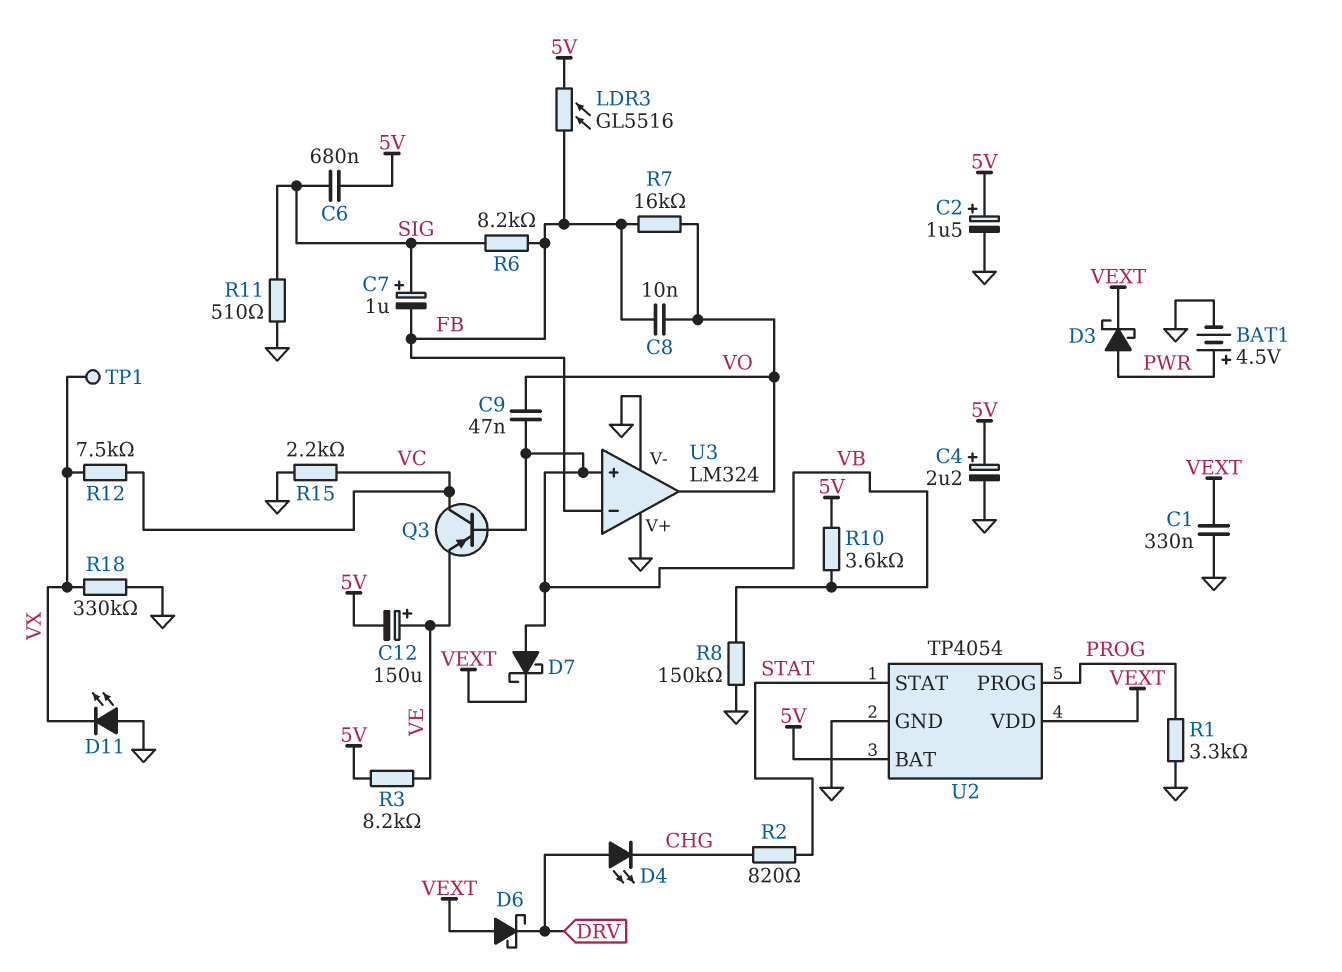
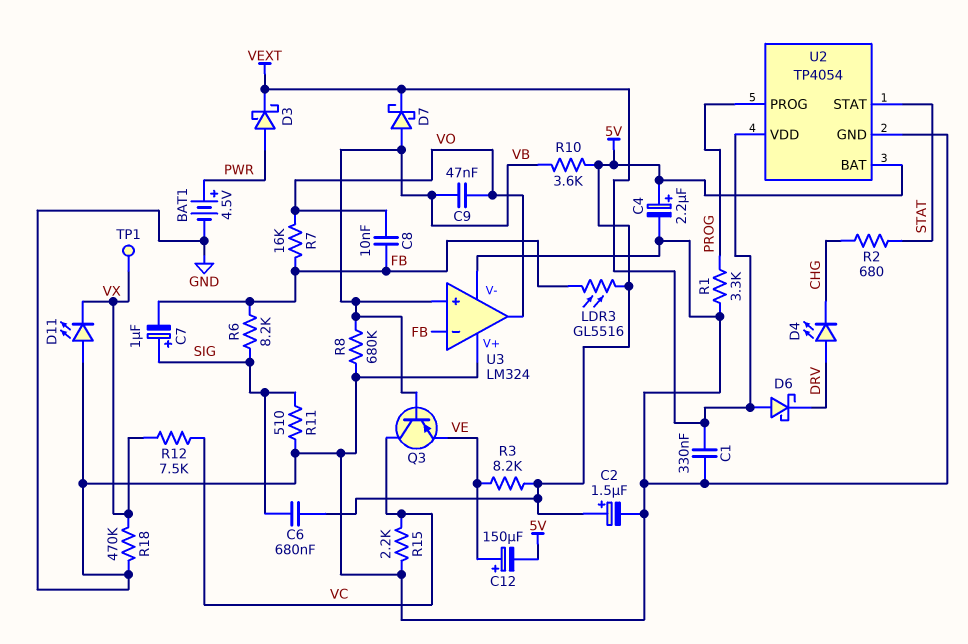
R2: 820 (CHG, STAT) -> 680 (CHG, STAT)
R8: 150k (GND, VB) -> 680k (GND, VB)
R18: 330k (GND, VX) -> 470k (GND, VX)

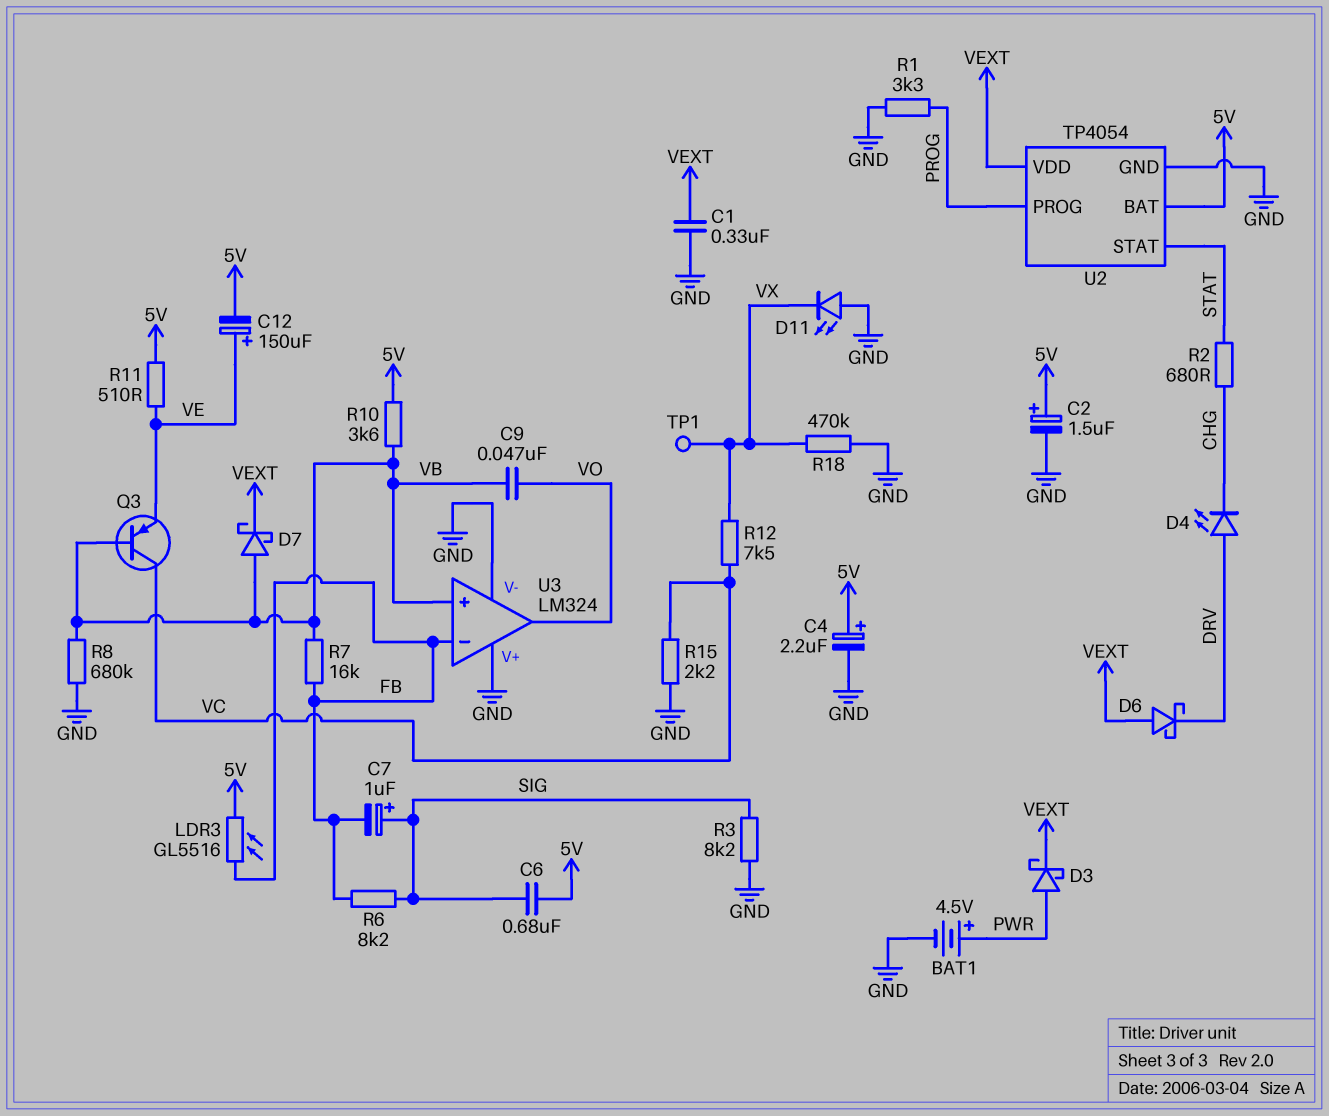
C8: 10nF (FB, VO) -> none
R3: 8.2k (5V, VE) -> 8.2k (GND, SIG)
R7: 16k (FB, VO) -> 16k (FB, VB)
R11: 510 (GND, SIG) -> 510 (5V, VE)

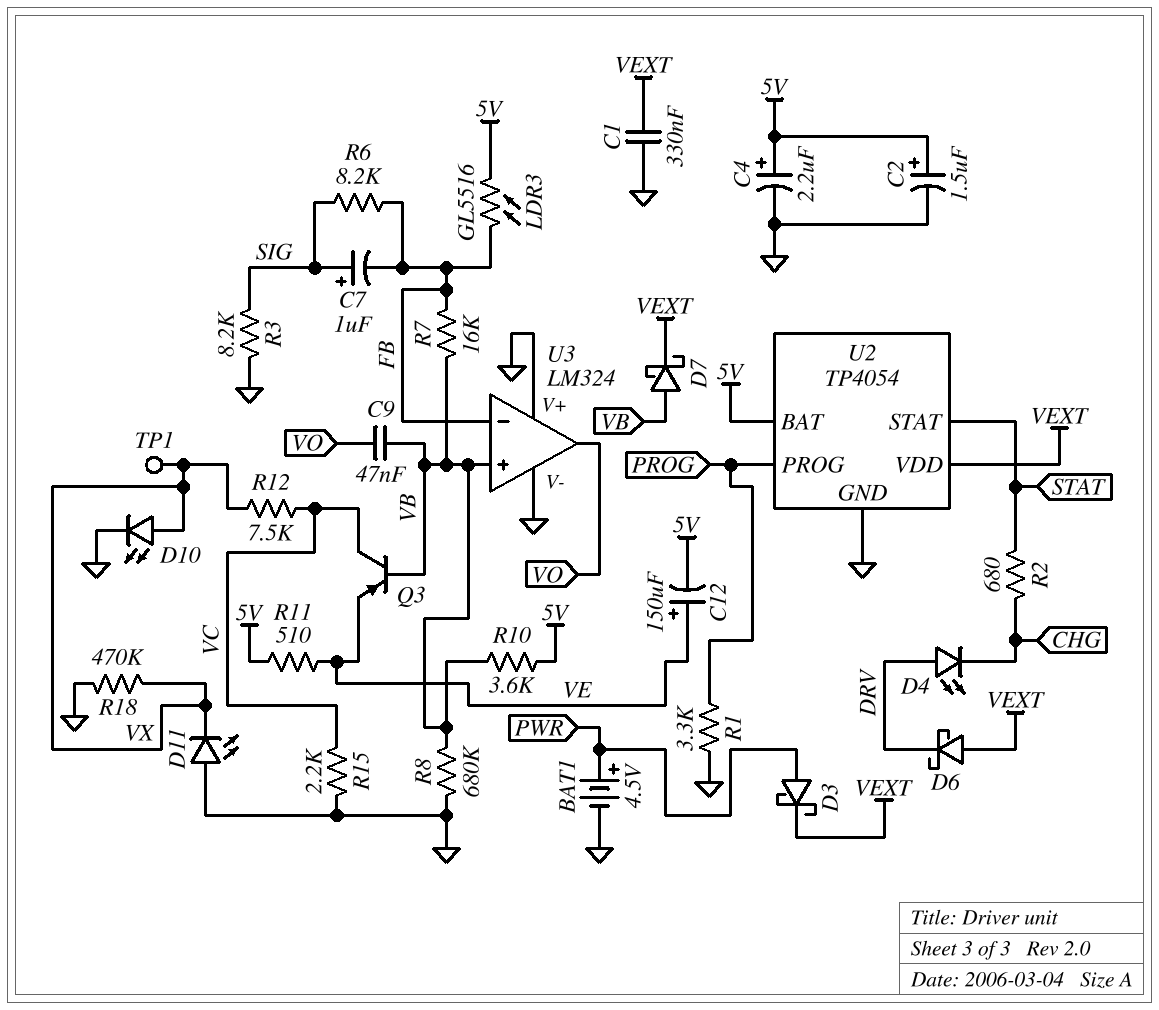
C6: 680nF (5V, SIG) -> none
D10: none -> LED (A VX, K GND)

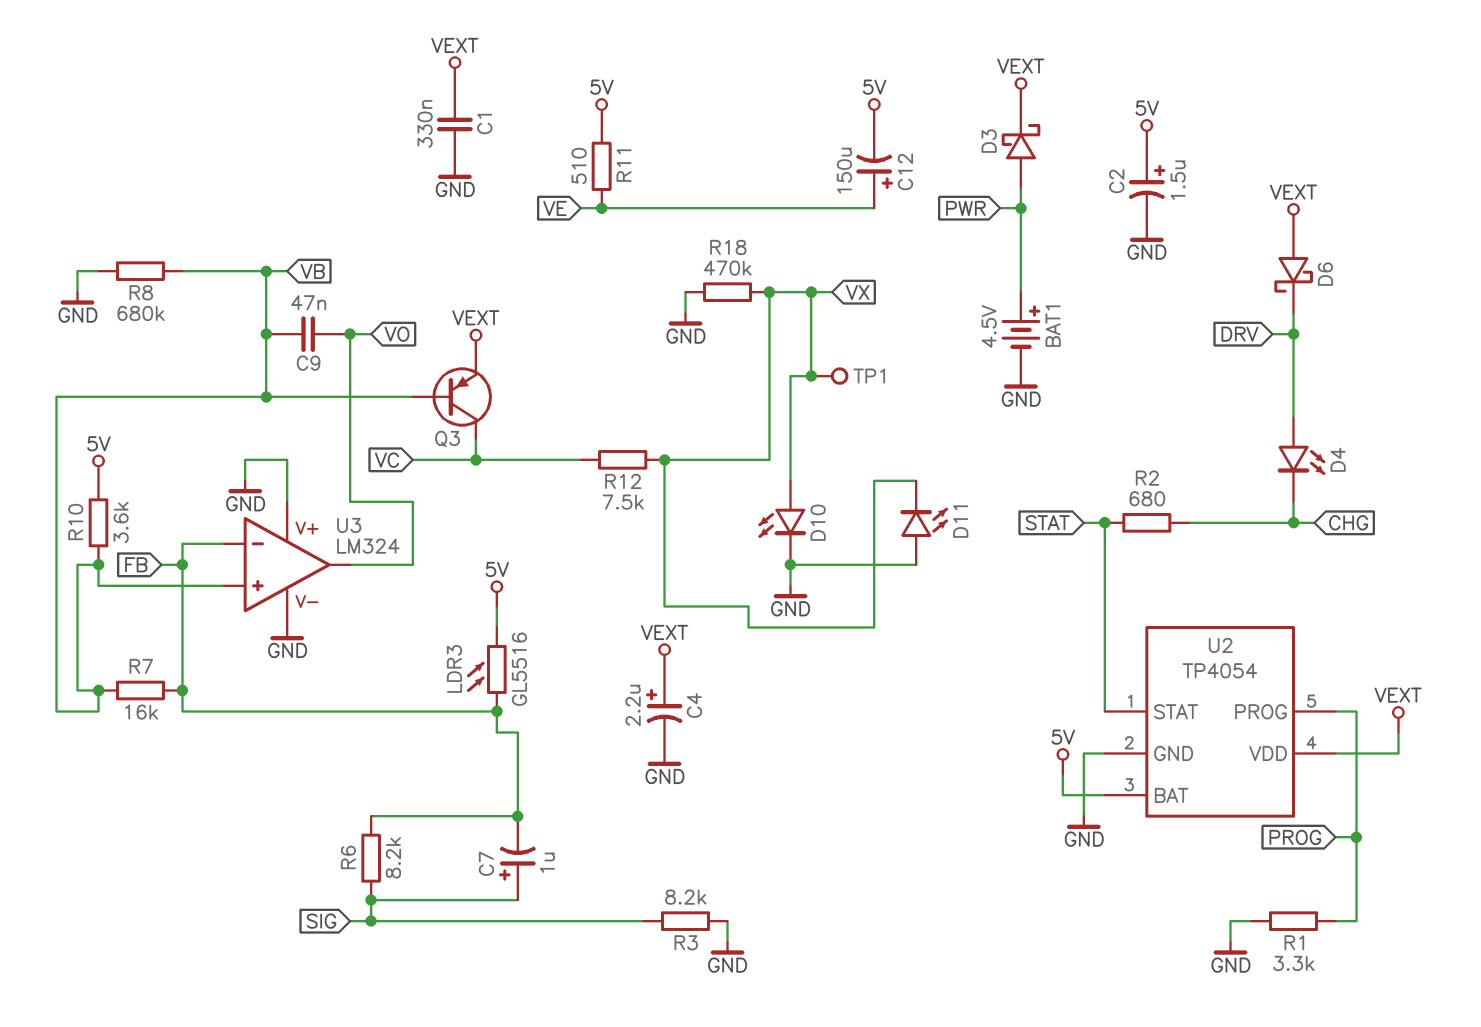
C4: 2.2uF (plus 5V, minus GND) -> 2.2uF (plus VEXT, minus GND)
D7: schottky (A VB, K VEXT) -> none
Q3: PNP (B VB, C VC, E VE) -> PNP (B VB, C VC, E VEXT)
R15: 2.2k (GND, VC) -> none

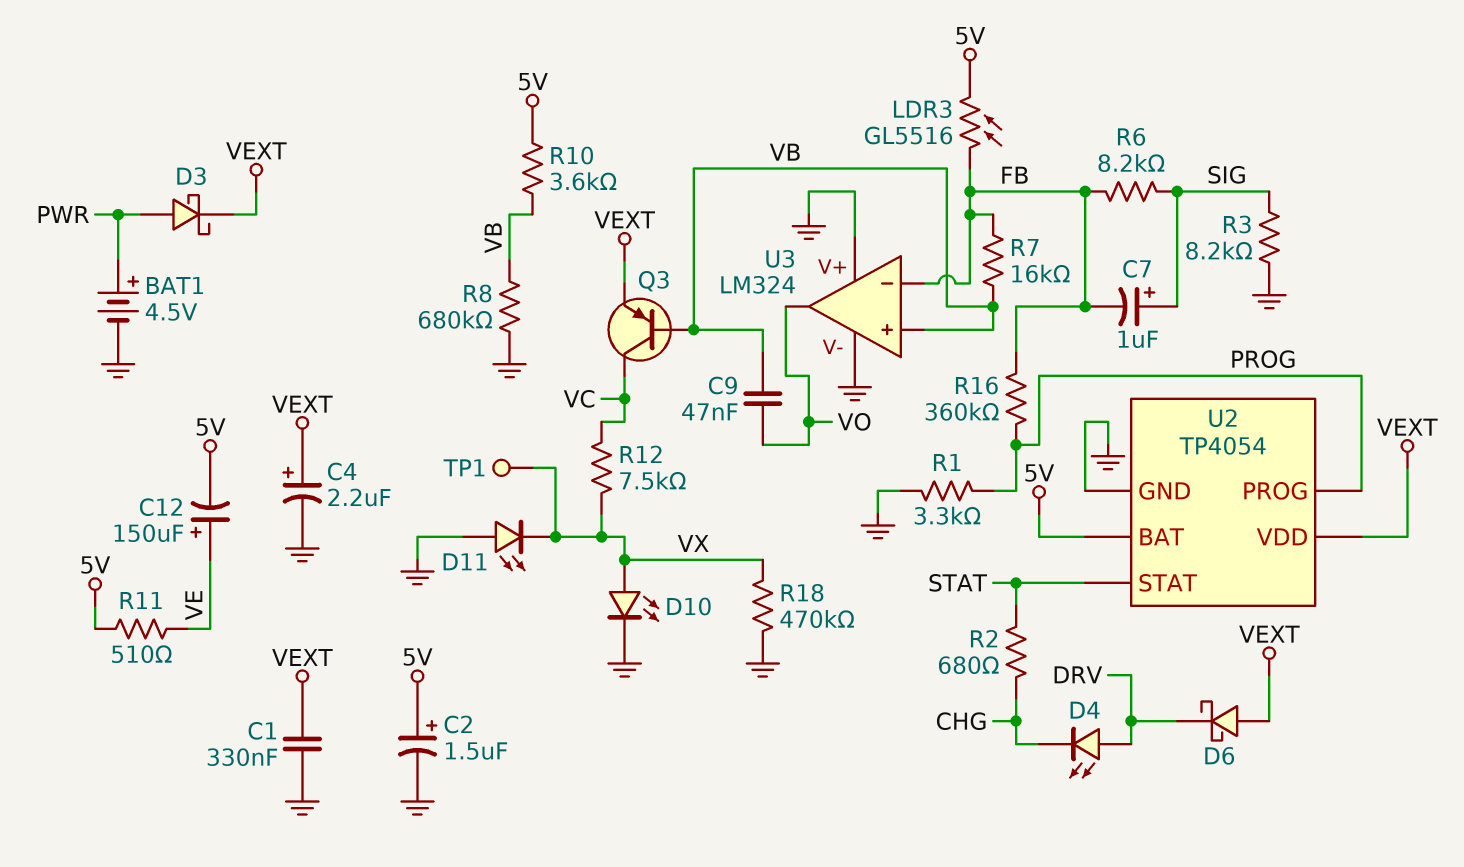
R16: none -> 360k (FB, PROG)

